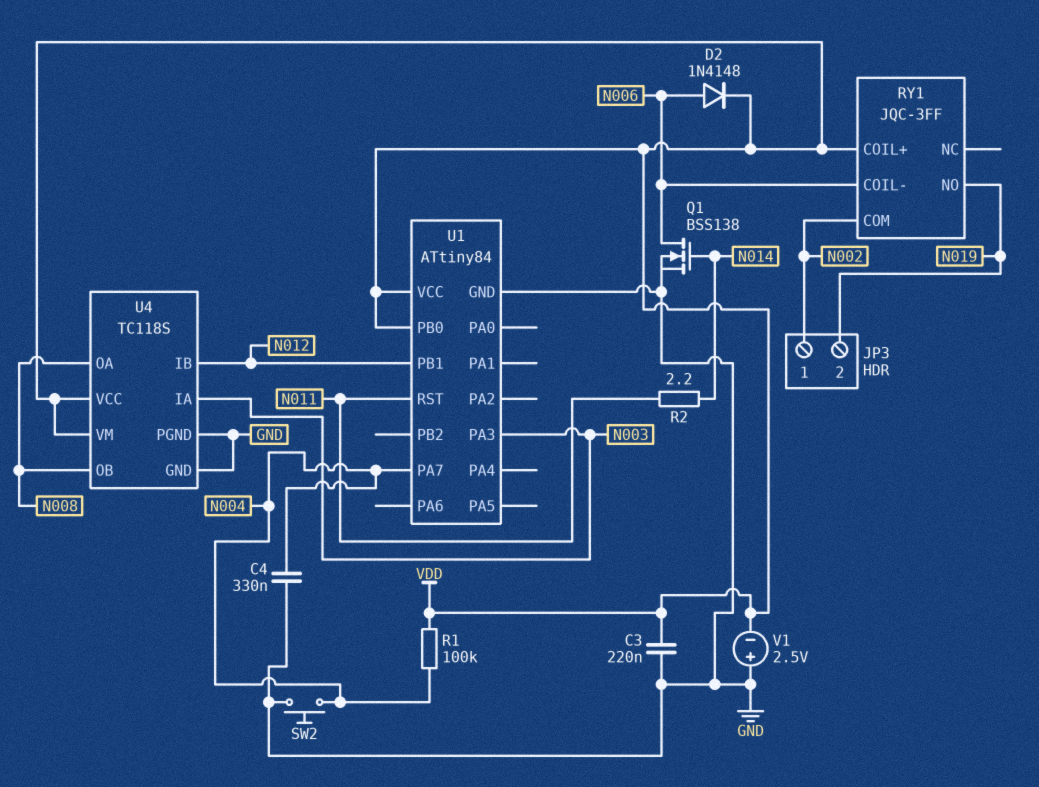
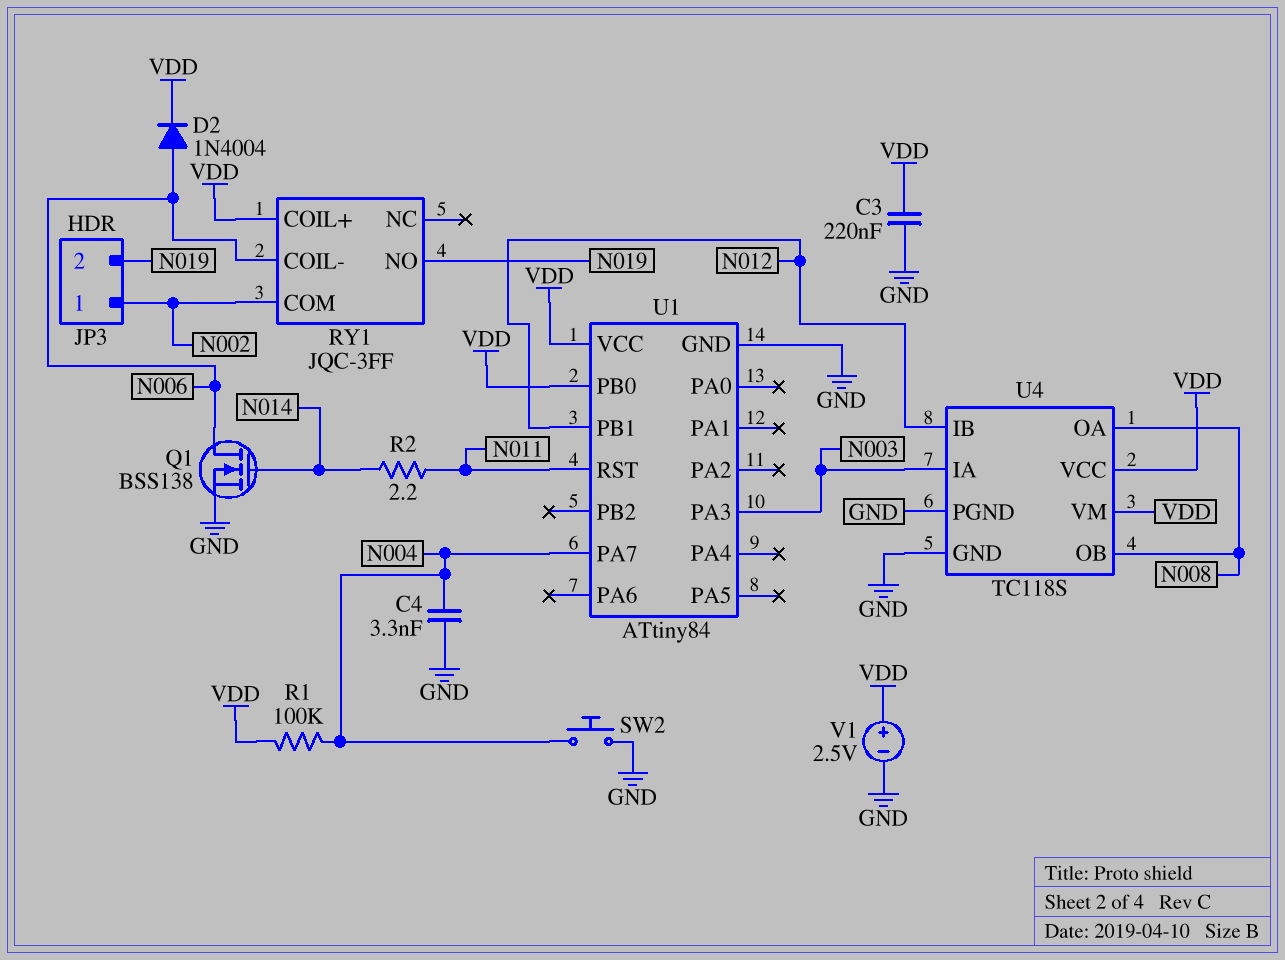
C4: 330nF (GND, N004) -> 3.3nF (GND, N004)
D2: diode 1N4148 (A N006, K VDD) -> diode 1N4004 (A N006, K VDD)
V1: 2.5V (plus GND, minus VDD) -> 2.5V (plus VDD, minus GND)

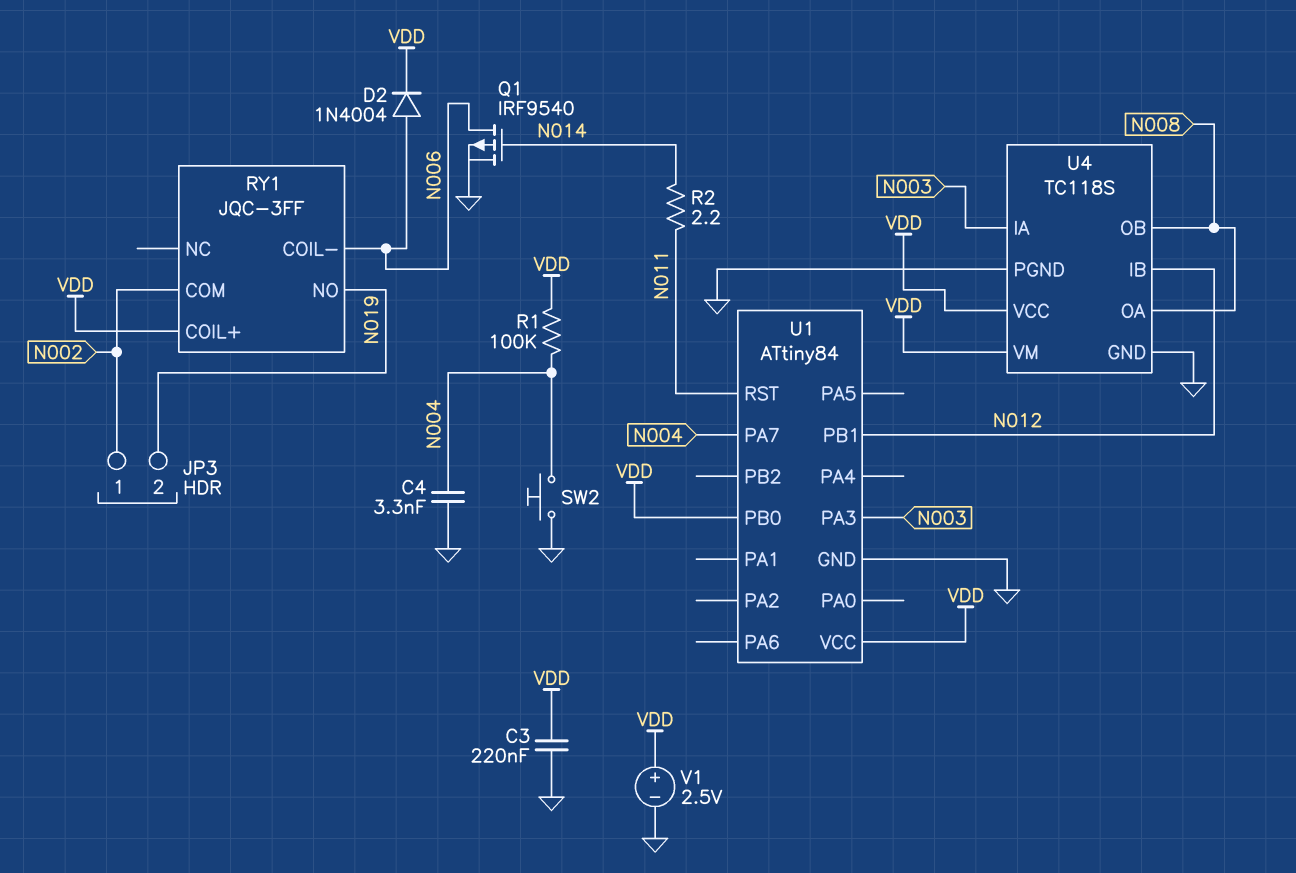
Q1: NMOS BSS138 (G N014, D N006, S GND) -> PMOS IRF9540 (G N014, D N006, S GND)

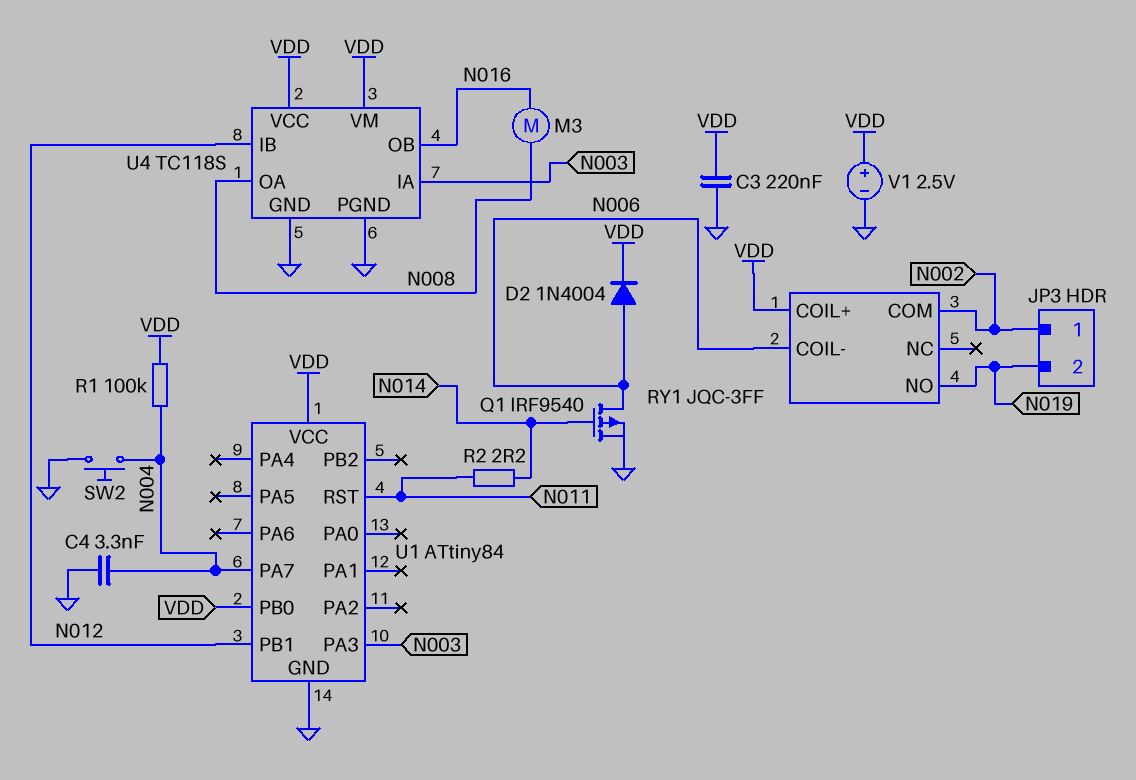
M3: none -> motor (N008, N016)
U4 pin OB: N008 -> N016

